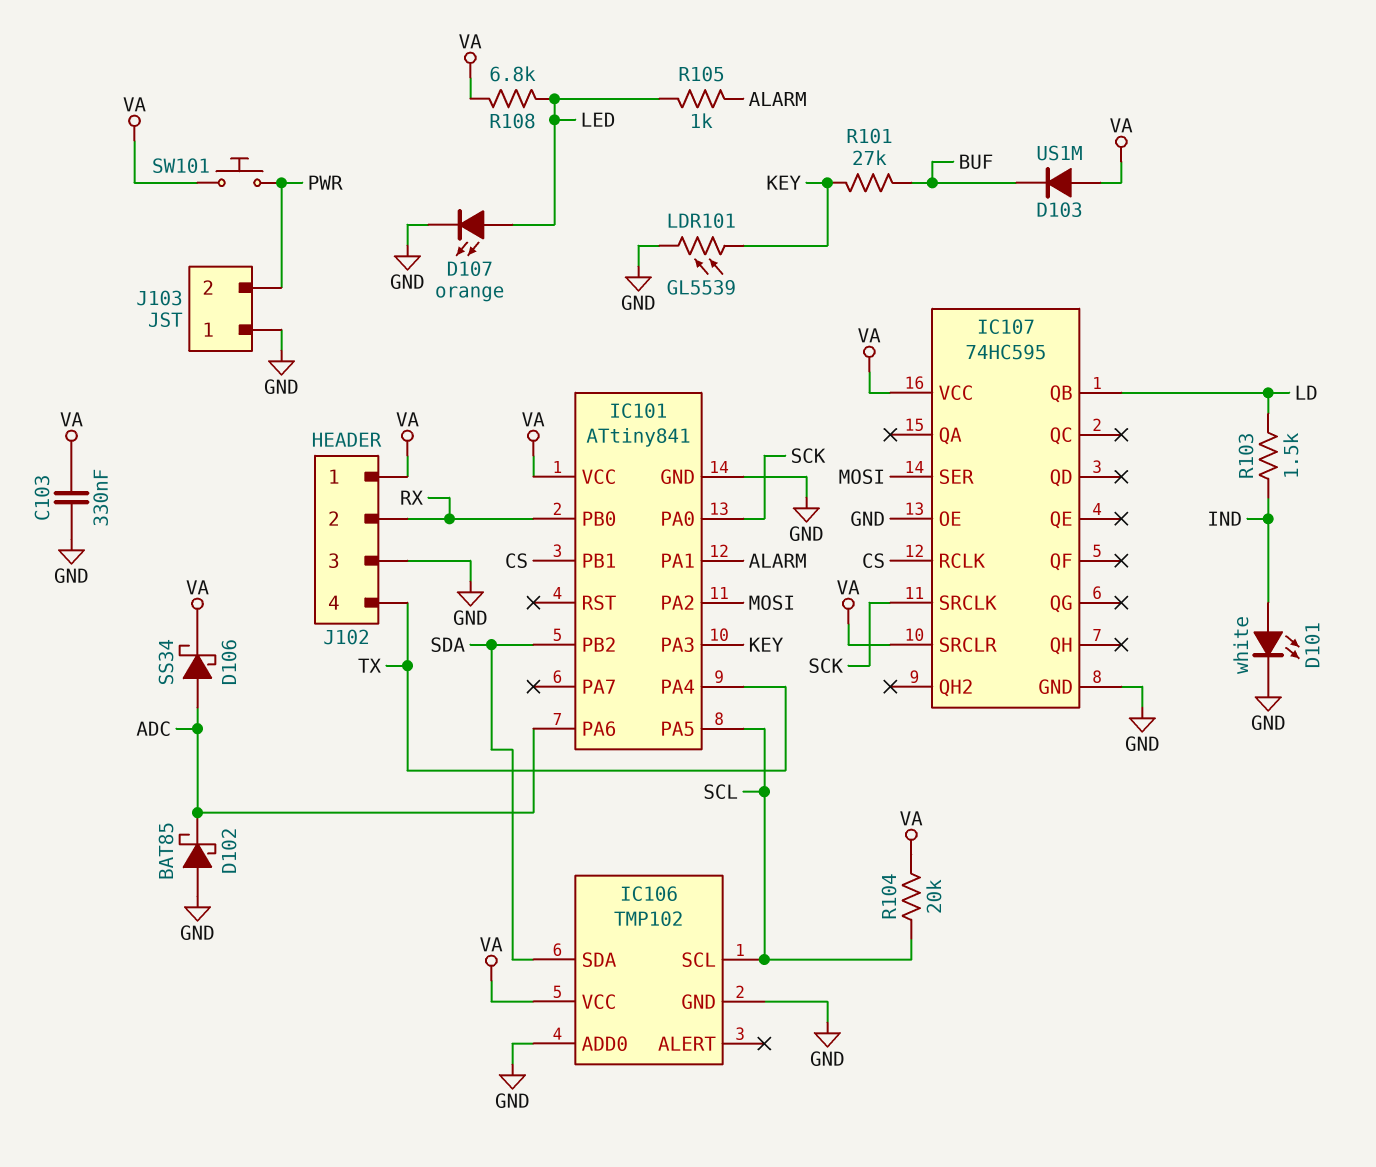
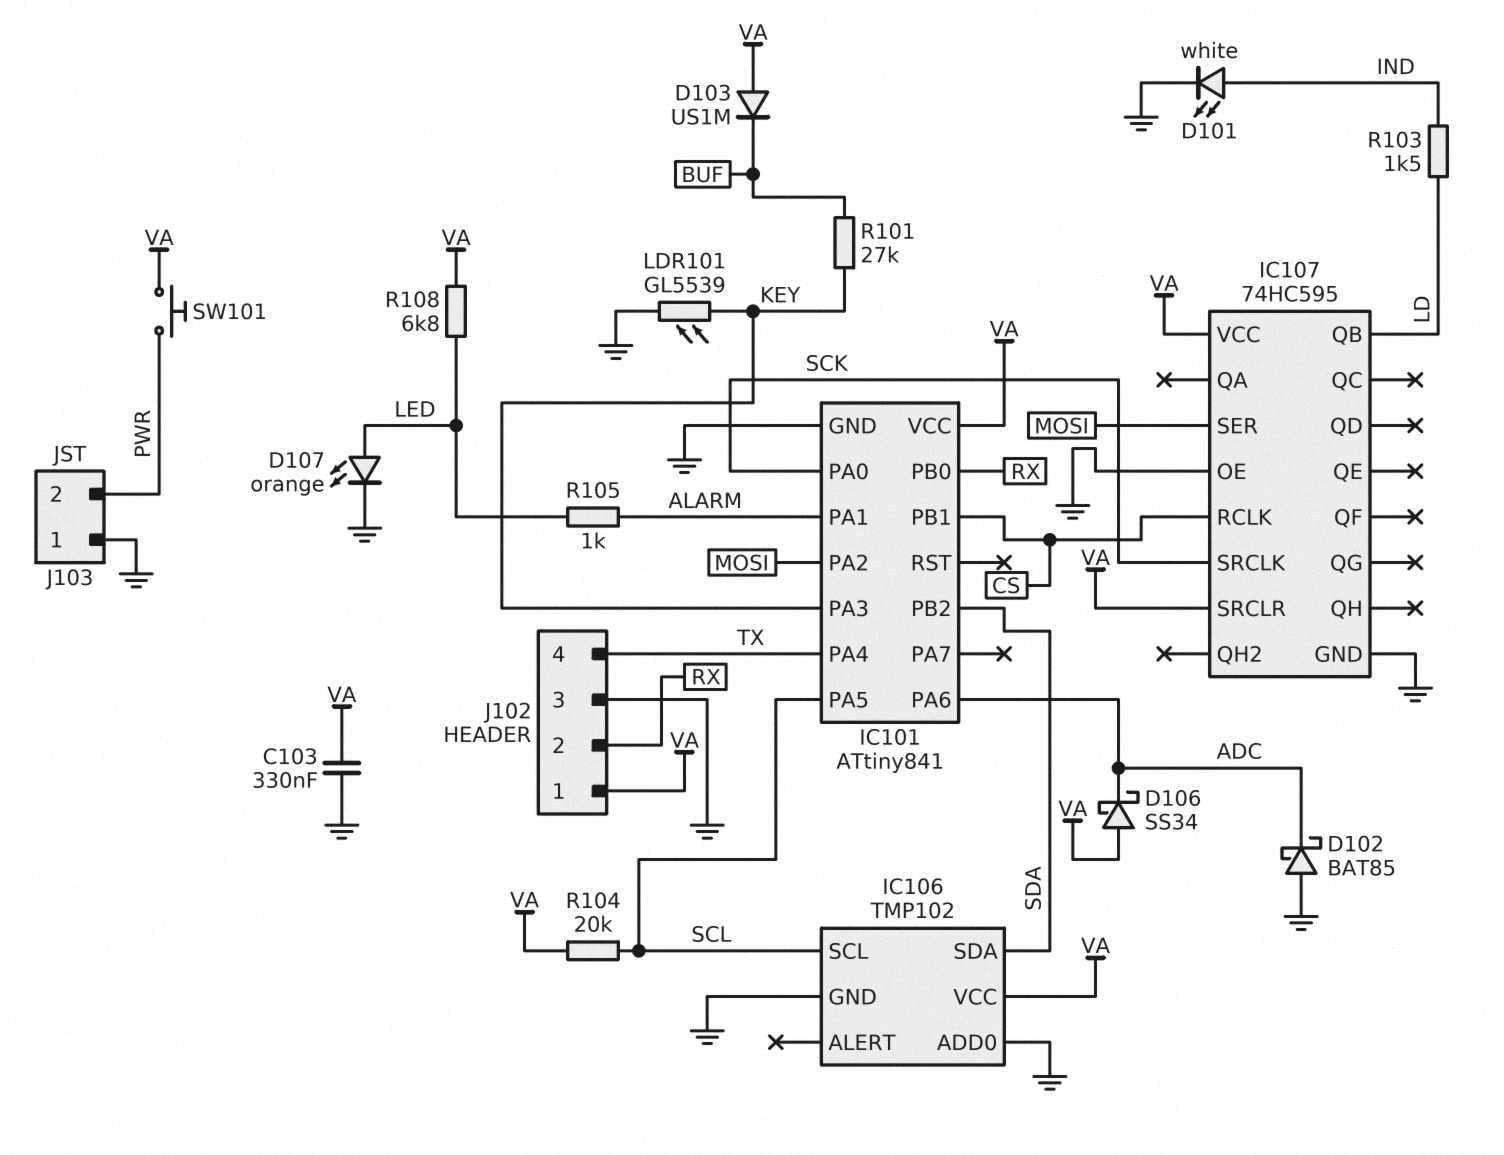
D106: schottky SS34 (A ADC, K VA) -> schottky SS34 (A VA, K ADC)

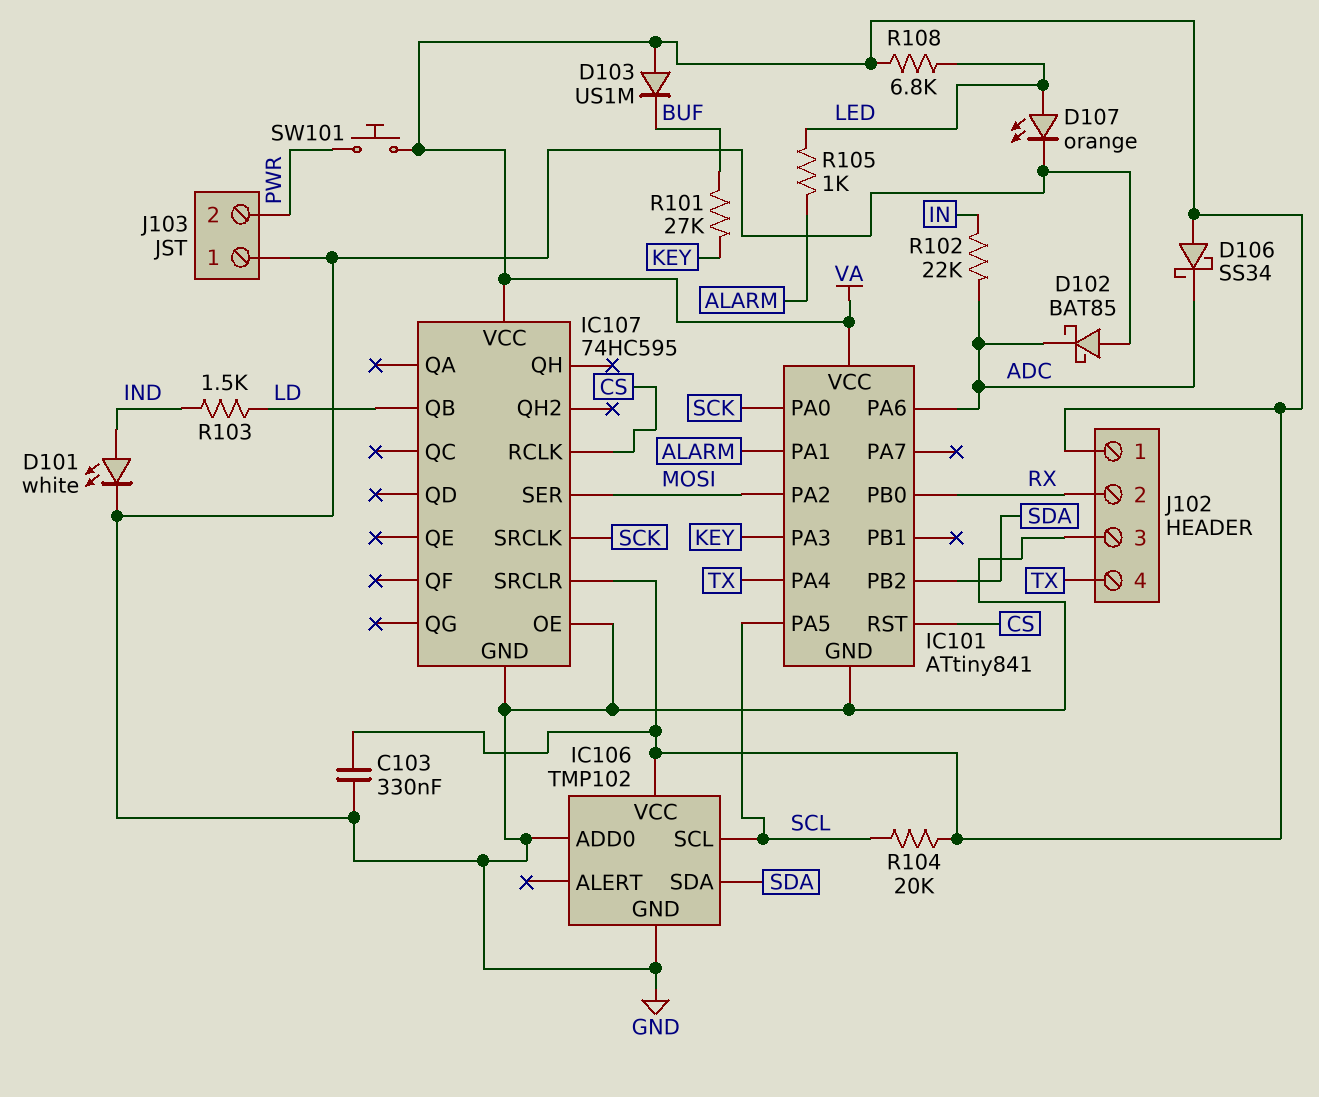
IC101 pin PB1: CS -> none
IC101 pin RST: none -> CS
LDR101: GL5539 (GND, KEY) -> none
R102: none -> 22k (ADC, IN)

